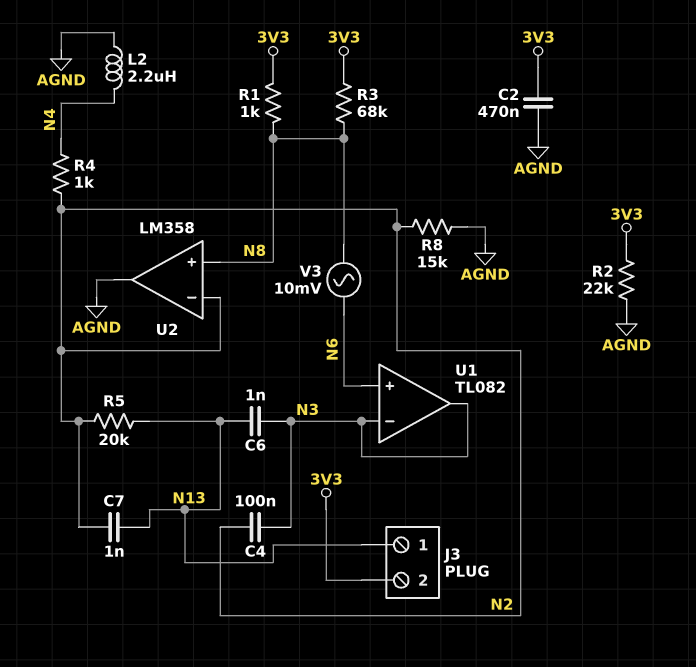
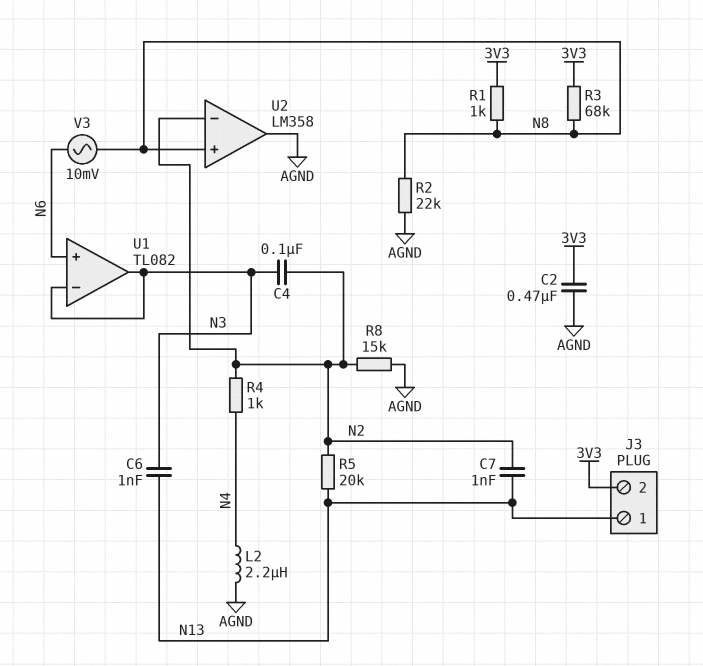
R2: 22k (3V3, AGND) -> 22k (AGND, N8)

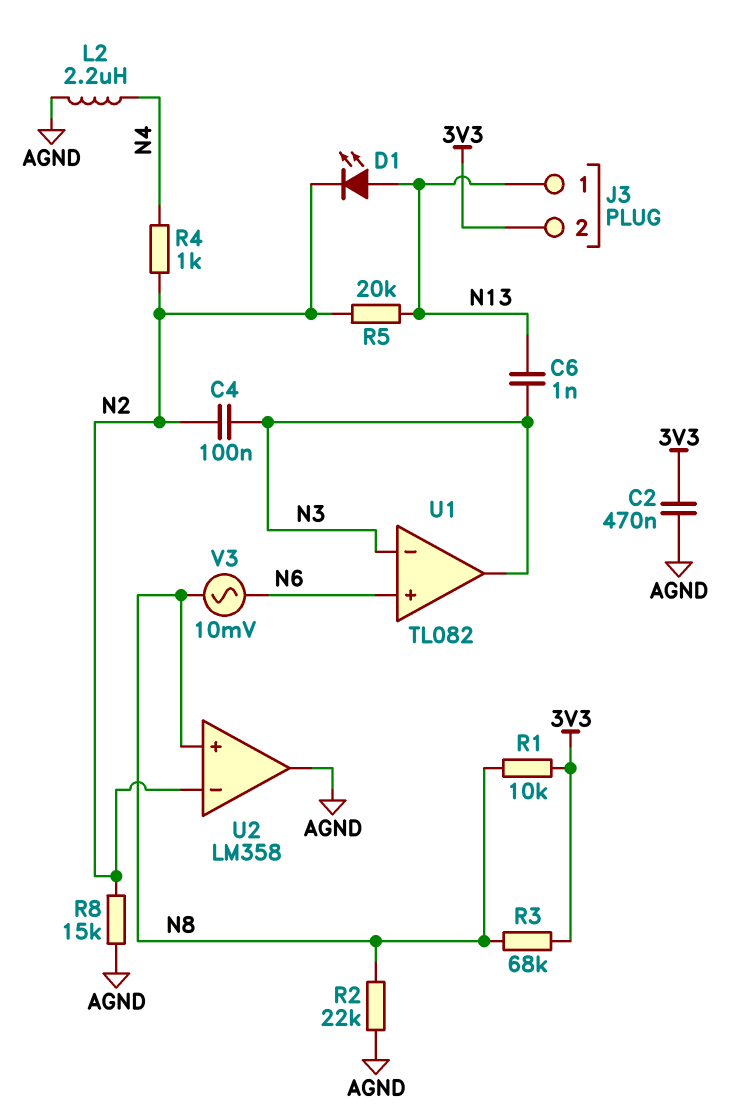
C7: 1nF (N2, N13) -> none
D1: none -> LED (A N13, K N2)
R1: 1k (3V3, N8) -> 10k (3V3, N8)

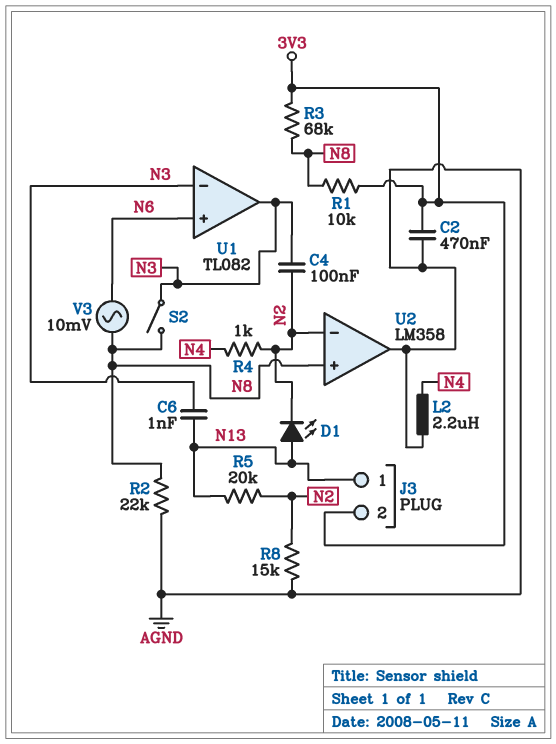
S2: none -> switch (N3, N8)

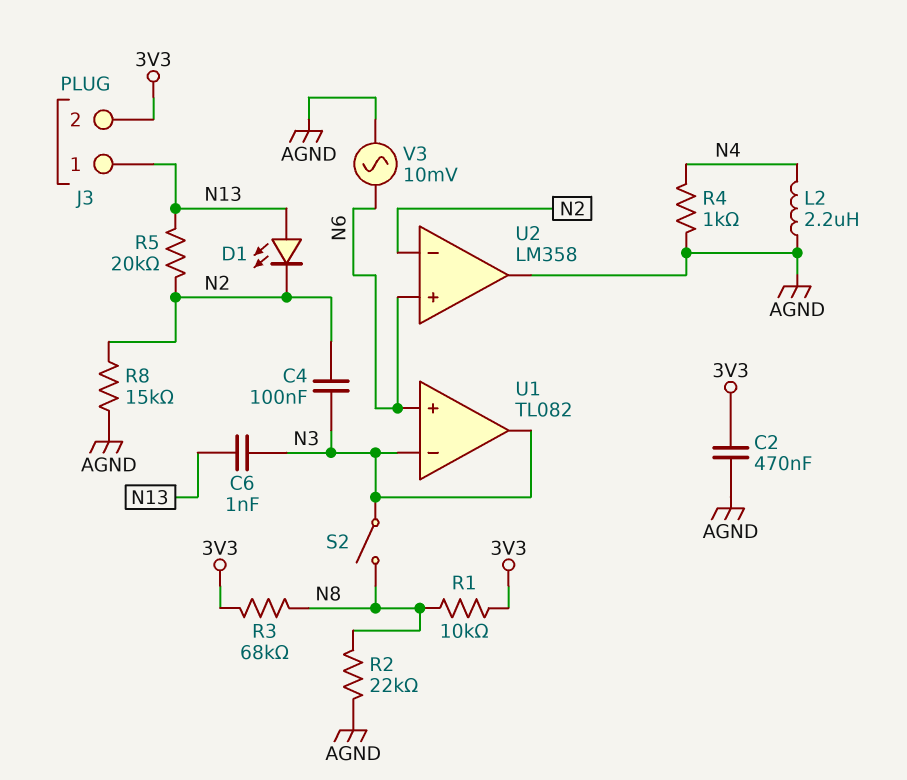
R4: 1k (N2, N4) -> 1k (AGND, N4)
U2 pin in+: N8 -> N6
V3: AC 10mV (N6, N8) -> AC 10mV (AGND, N6)

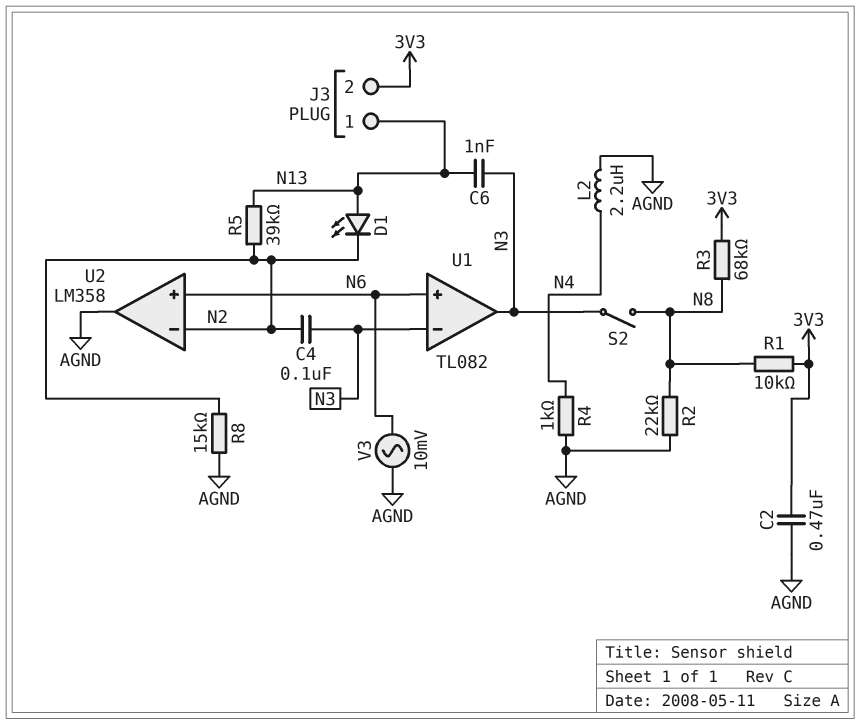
R5: 20k (N2, N13) -> 39k (N2, N13)

